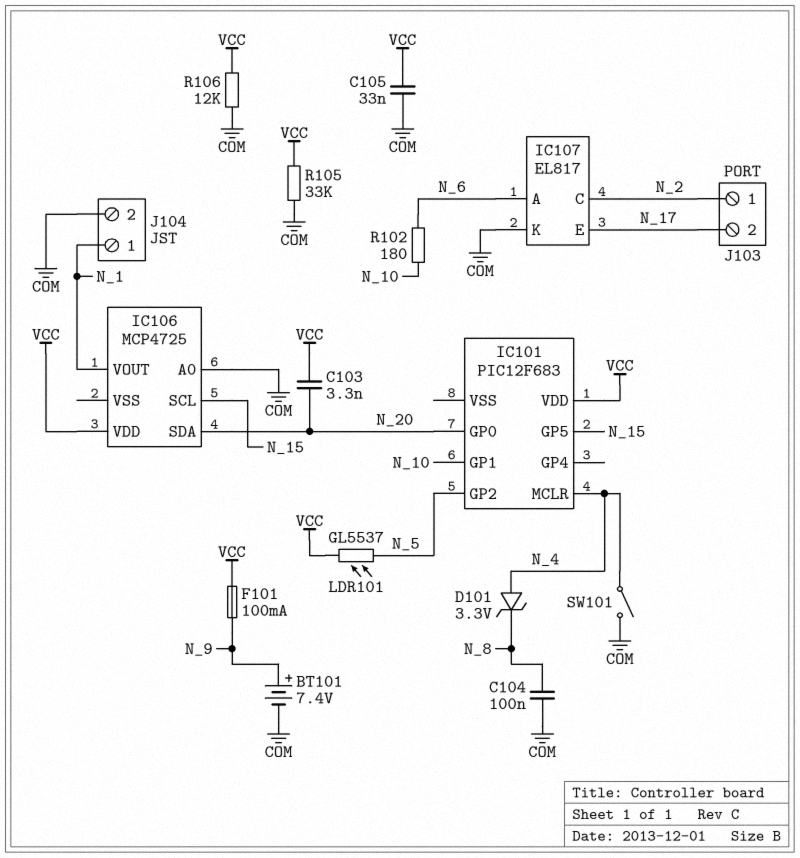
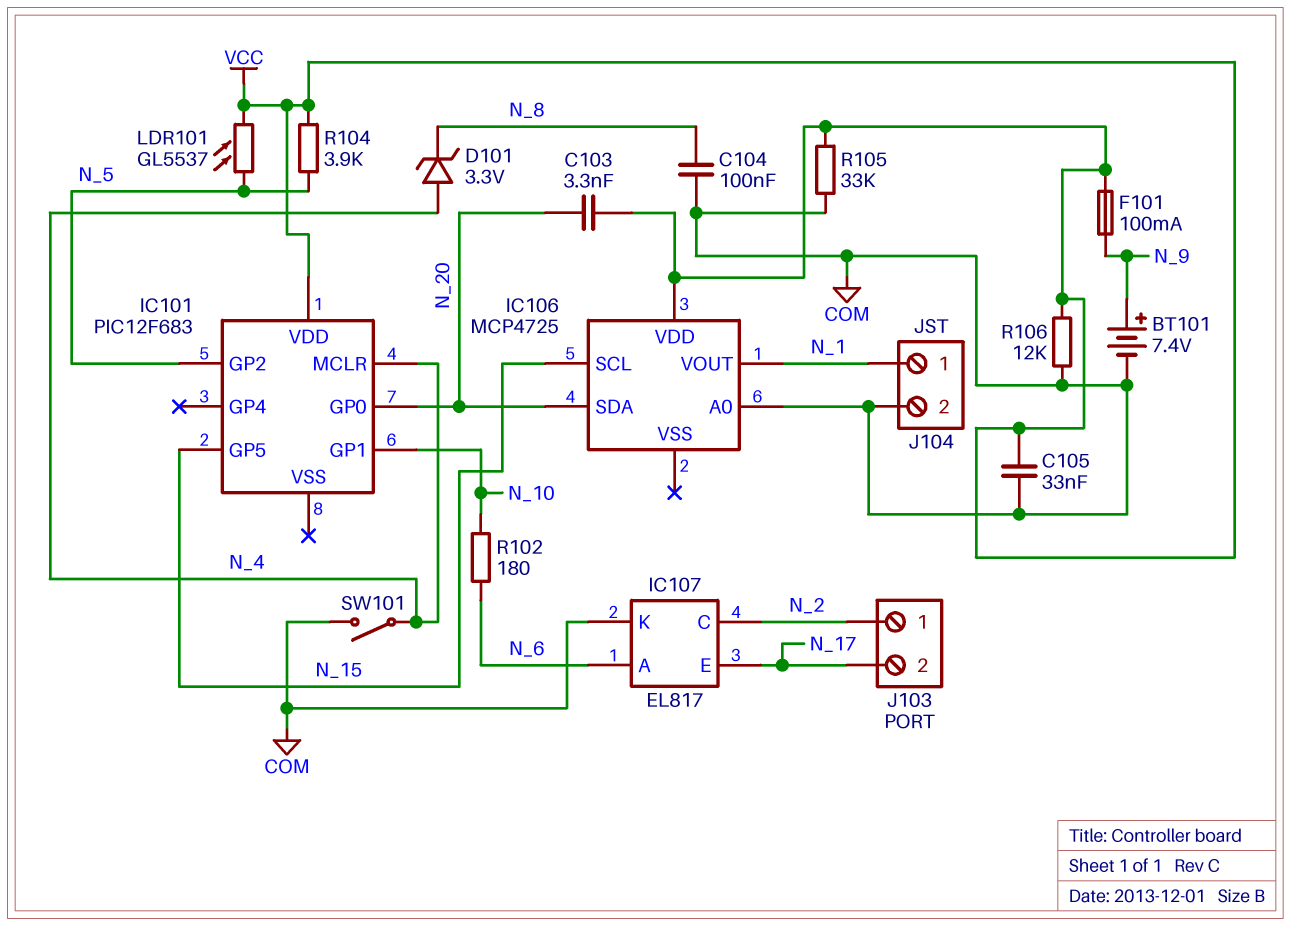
R104: none -> 3.9k (N_5, VCC)

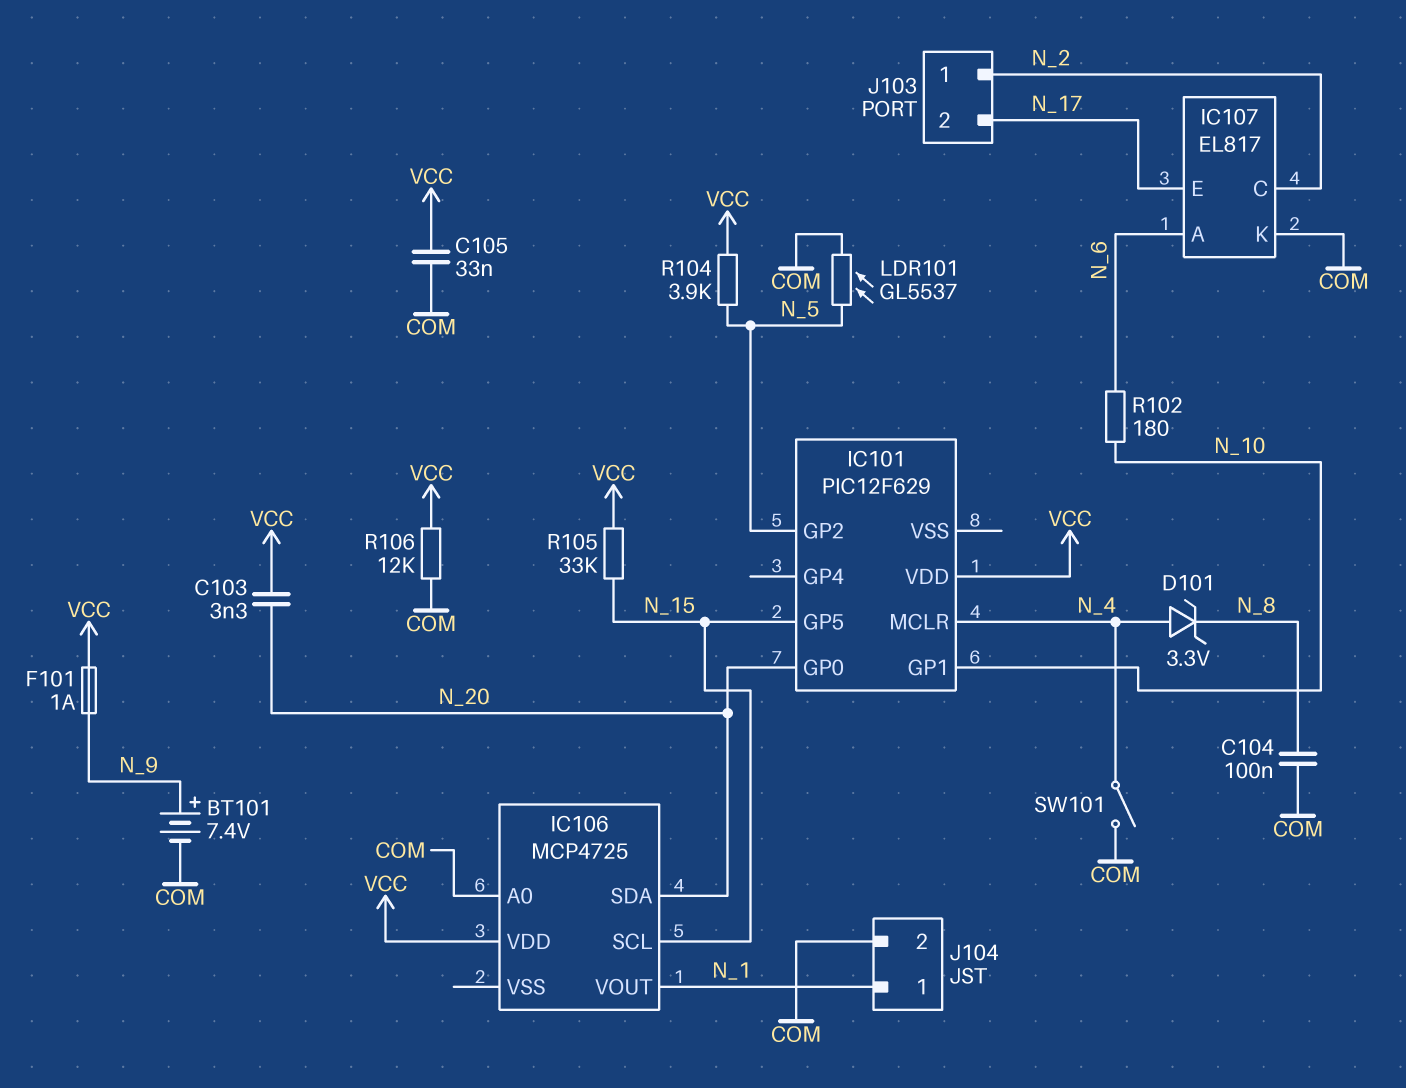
F101: 100mA (N_9, VCC) -> 1A (N_9, VCC)
IC101: PIC12F683 -> PIC12F629
LDR101: GL5537 (N_5, VCC) -> GL5537 (COM, N_5)
R105: 33k (COM, VCC) -> 33k (N_15, VCC)

